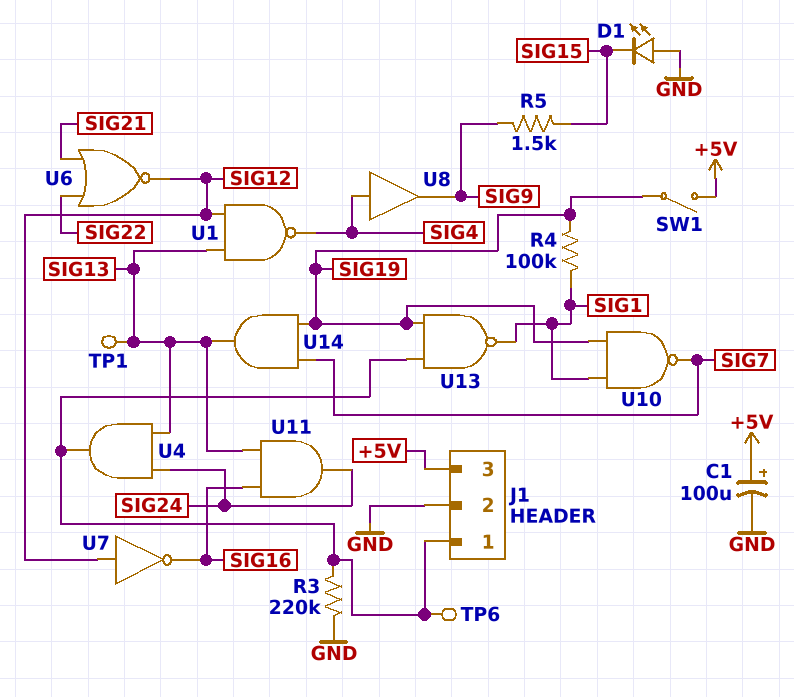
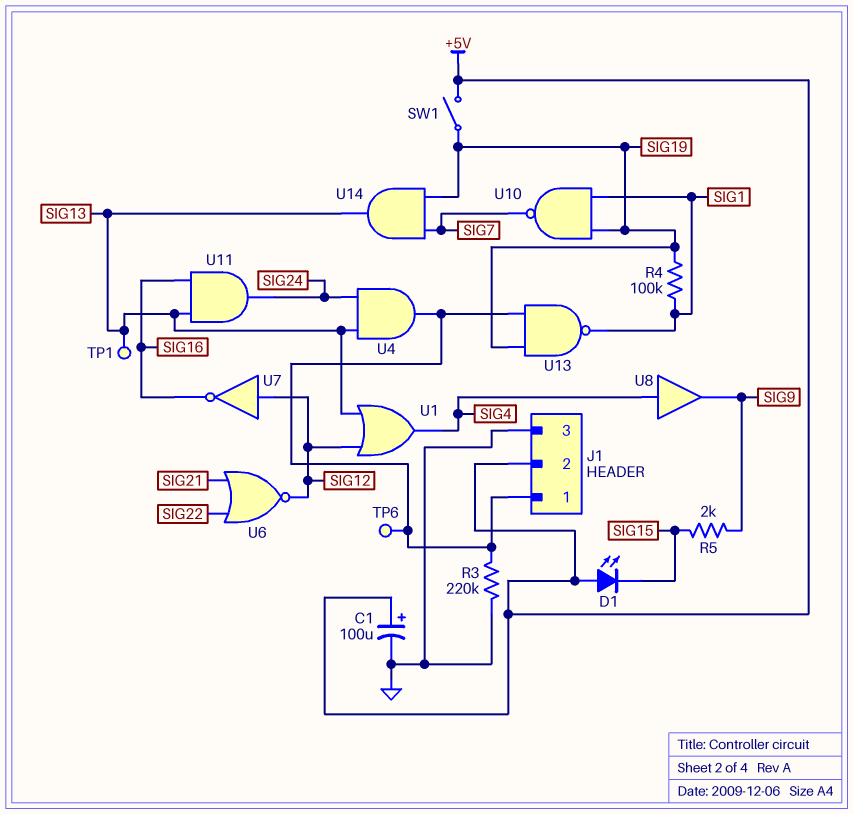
D1: LED (A GND, K SIG15) -> LED (A +5V, K SIG15)
J1 pin 2: GND -> +5V
J1 pin 3: +5V -> GND
R5: 1.5k (SIG9, SIG15) -> 2k (SIG9, SIG15)
U1: NAND (in SIG12, in SIG13, out SIG4) -> OR (in SIG12, in SIG13, out SIG4)

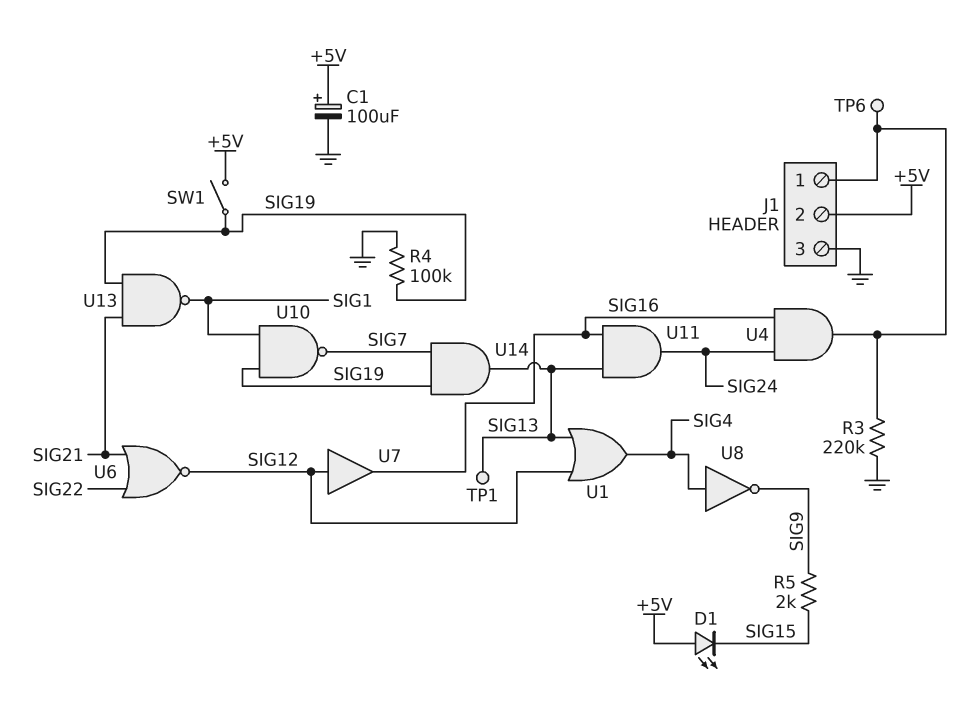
R4: 100k (SIG1, SIG19) -> 100k (GND, SIG19)
U4: AND (in SIG13, in SIG24, out J1/1) -> AND (in SIG16, in SIG24, out J1/1)
U7: NOT (in SIG12, out SIG16) -> buffer (in SIG12, out SIG16)
U8: buffer (in SIG4, out SIG9) -> NOT (in SIG4, out SIG9)
U13: NAND (in J1/1, in SIG19, out SIG1) -> NAND (in SIG19, in SIG21, out SIG1)

